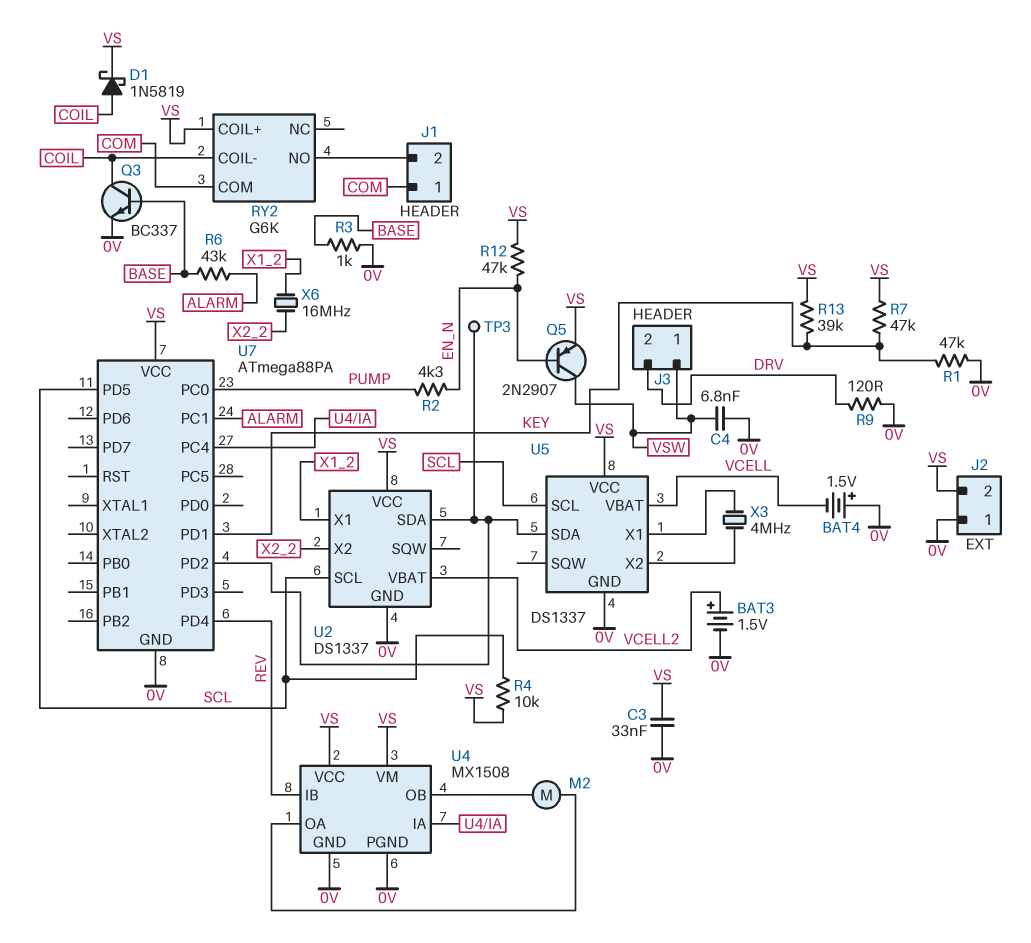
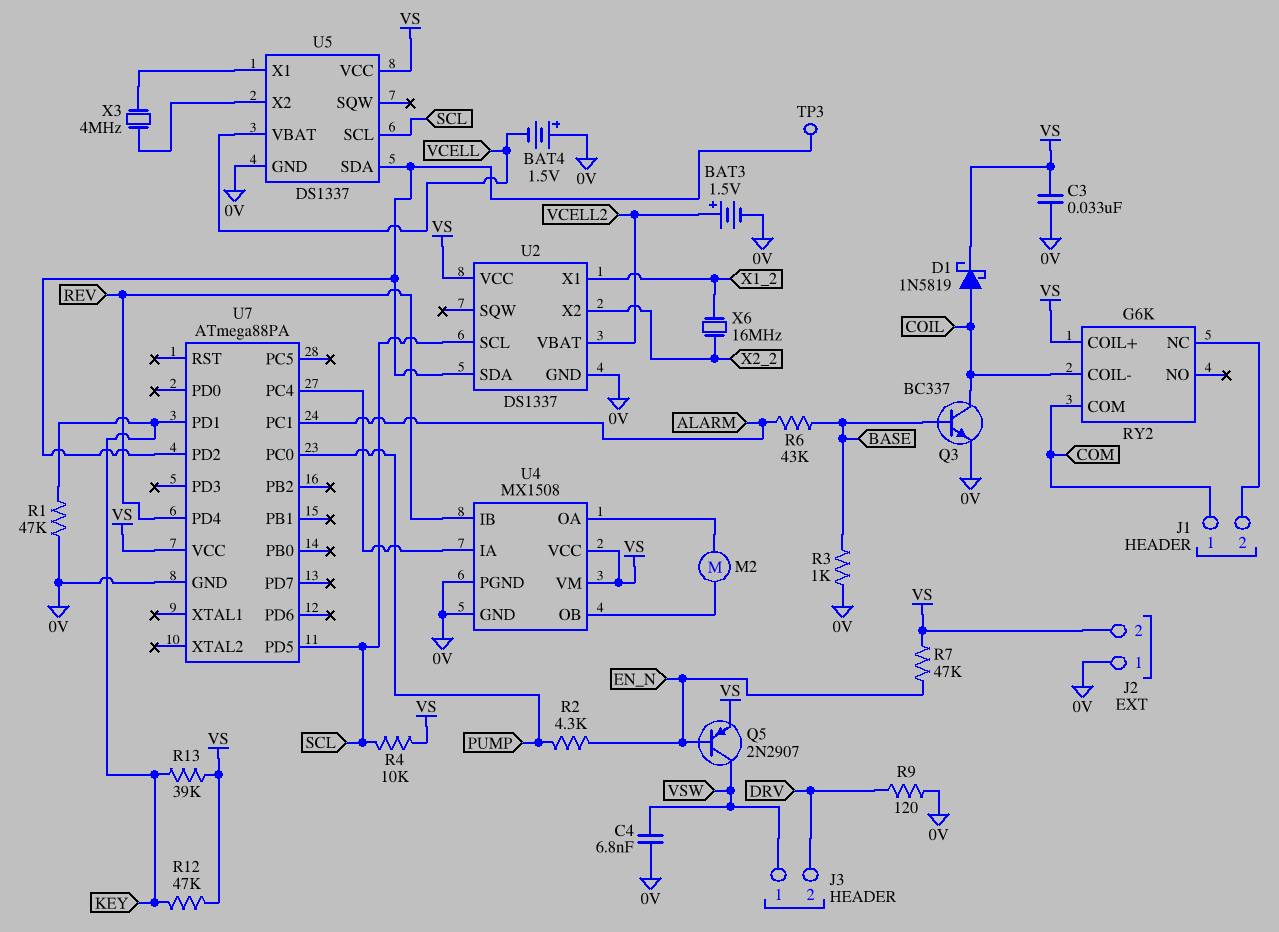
R7: 47k (KEY, VS) -> 47k (EN_N, VS)
R12: 47k (EN_N, VS) -> 47k (KEY, VS)
RY2 pin NC: none -> J1/2
RY2 pin NO: J1/2 -> none

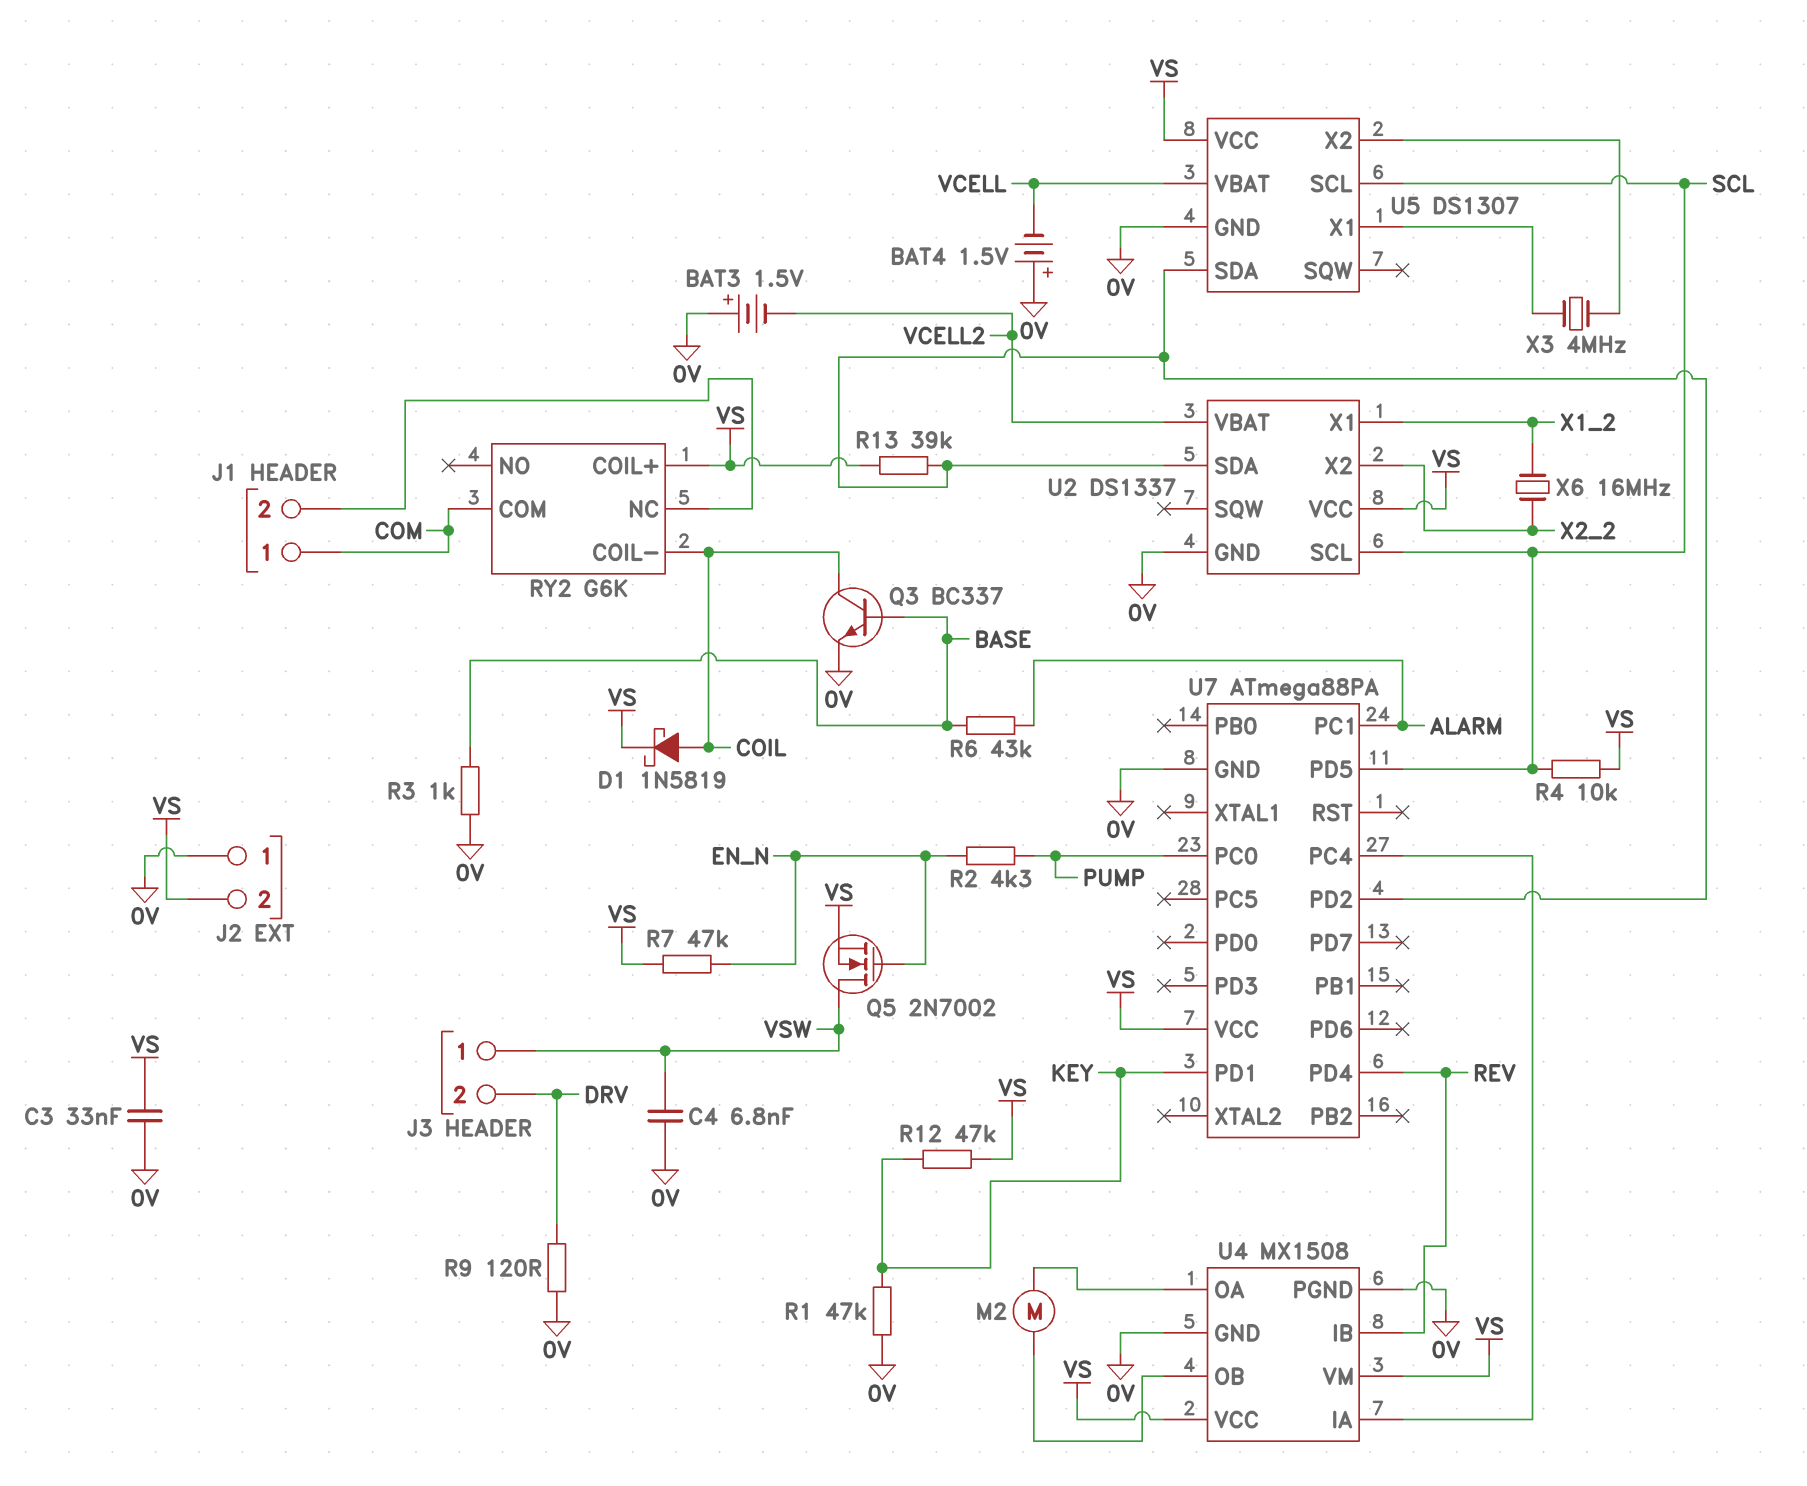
BAT3: 1.5V (plus VCELL2, minus 0V) -> 1.5V (plus 0V, minus VCELL2)
Q5: PNP 2N2907 (B EN_N, C VSW, E VS) -> NMOS 2N7002 (G EN_N, D VSW, S VS)
R13: 39k (KEY, VS) -> 39k (U2/SDA, VS)
TP3: test point (U2/SDA) -> none
U5: DS1337 -> DS1307

